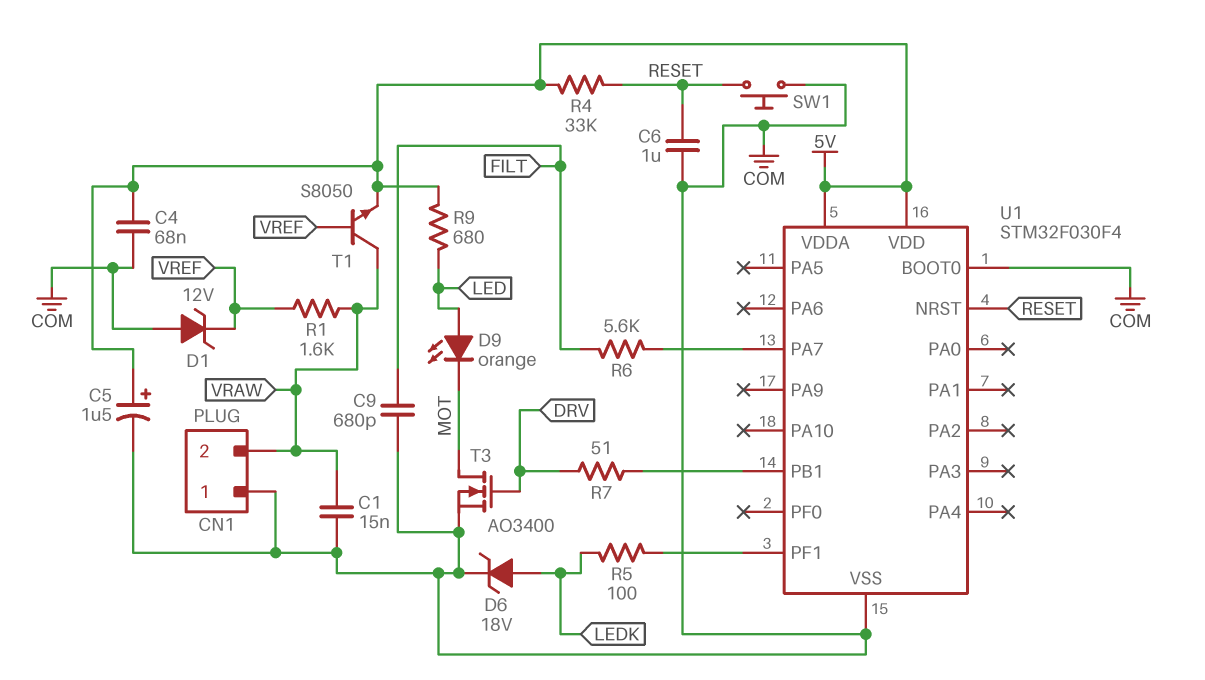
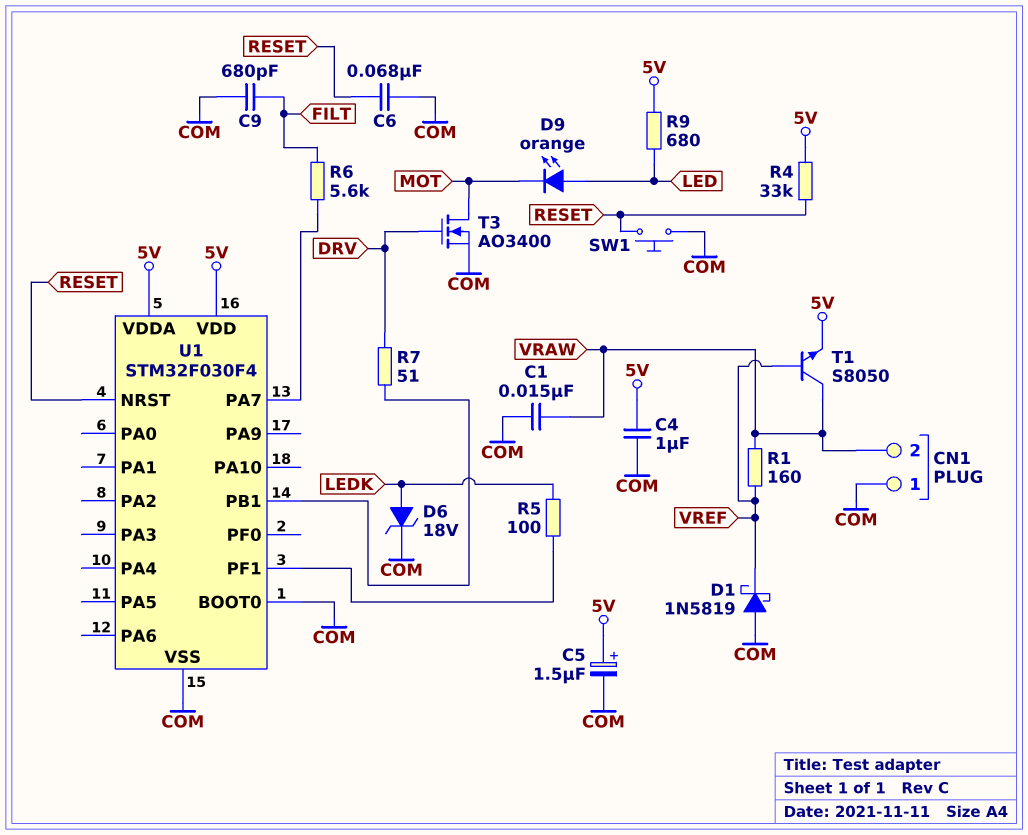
C4: 68nF (5V, COM) -> 1uF (5V, COM)
C6: 1uF (COM, RESET) -> 68nF (COM, RESET)
D1: zener 12V (A COM, K VREF) -> schottky 1N5819 (A COM, K VREF)
R1: 1.6k (VRAW, VREF) -> 160 (VRAW, VREF)

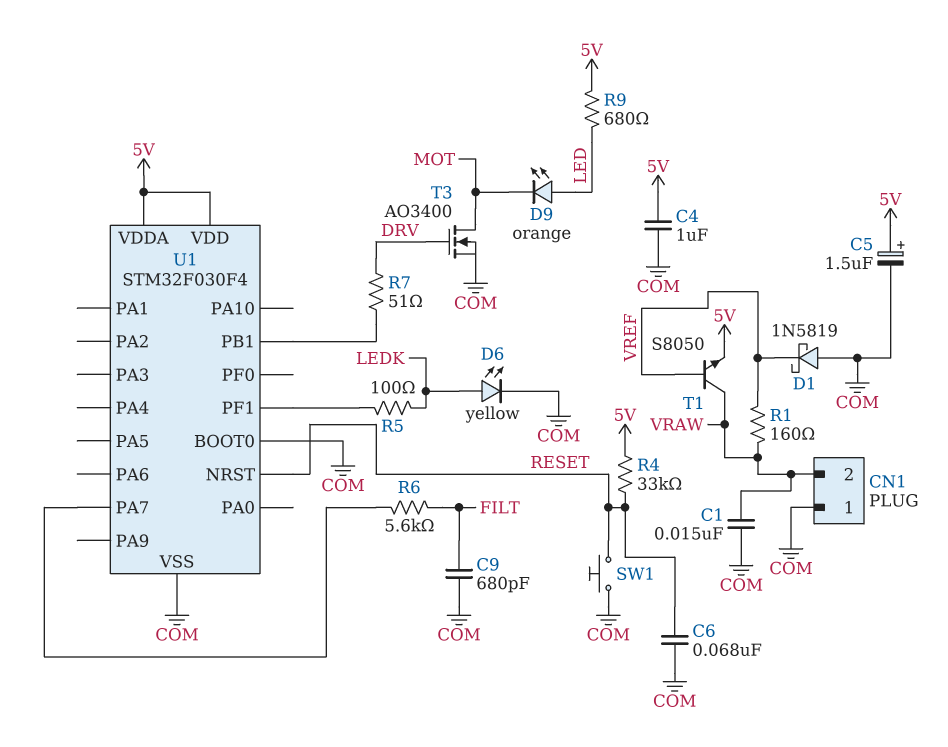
D6: zener 18V (A LEDK, K COM) -> LED yellow (A LEDK, K COM)

